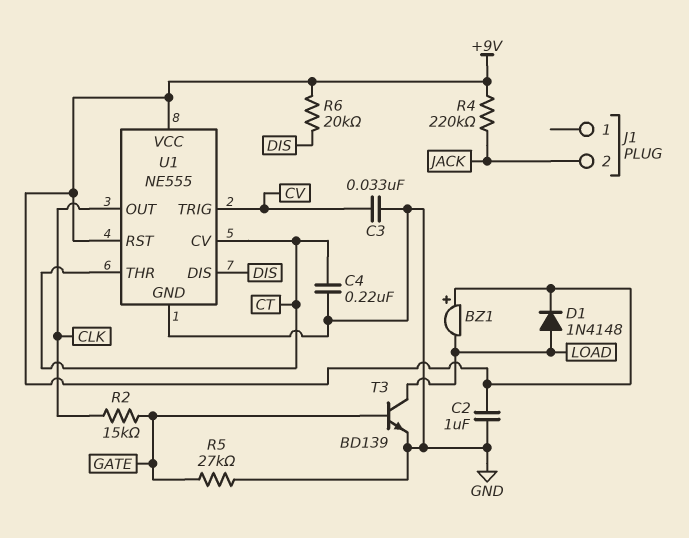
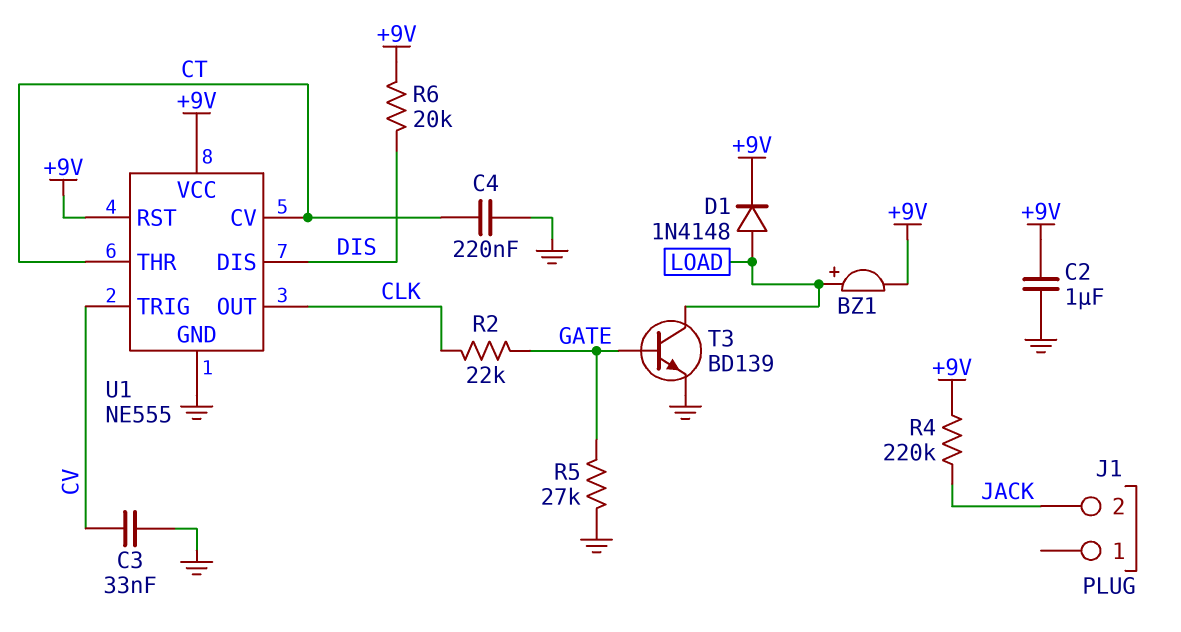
BZ1: buzzer (plus +9V, minus LOAD) -> buzzer (plus LOAD, minus +9V)
R2: 15k (CLK, GATE) -> 22k (CLK, GATE)

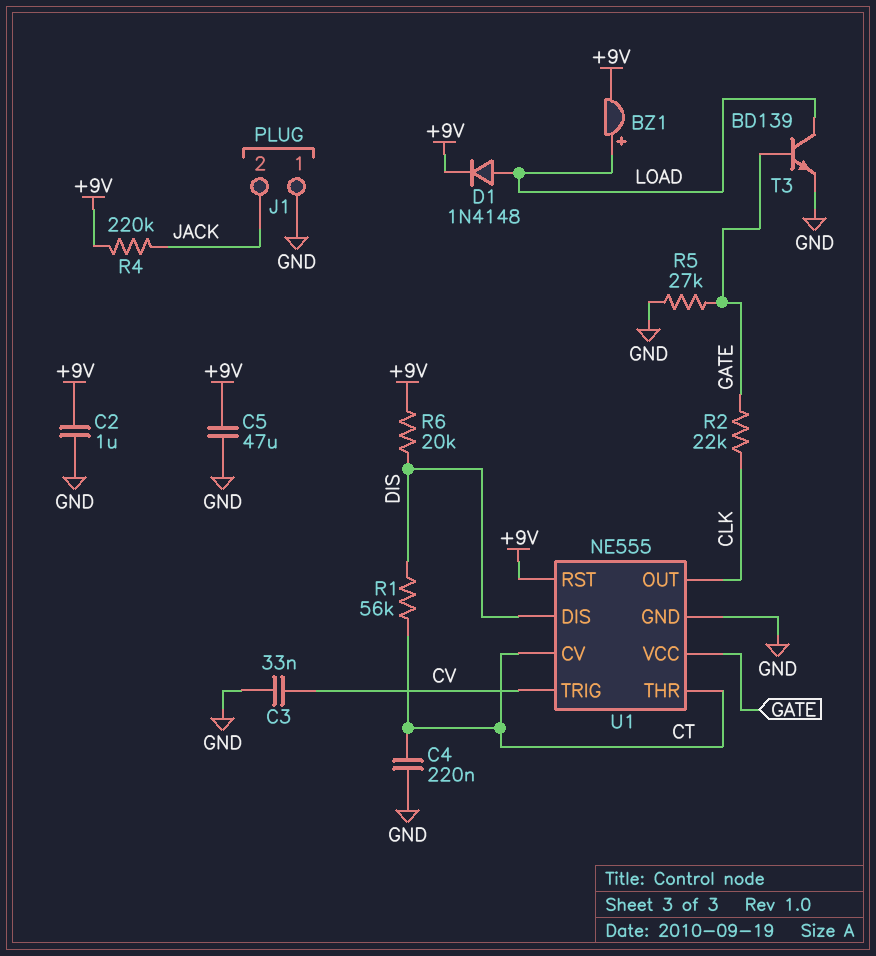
C5: none -> 47uF (+9V, GND)
J1 pin 1: none -> GND
R1: none -> 56k (CT, DIS)
U1 pin VCC: +9V -> GATE

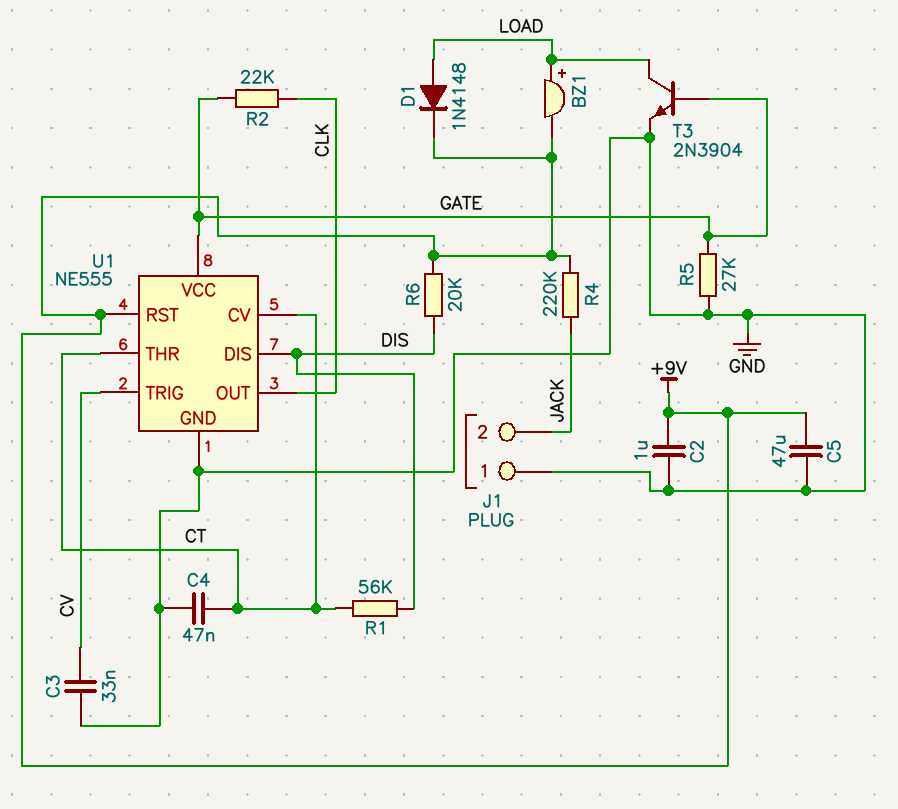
C4: 220nF (CT, GND) -> 47nF (CT, GND)
T3: NPN BD139 (B GATE, C LOAD, E GND) -> NPN 2N3904 (B GATE, C LOAD, E GND)

